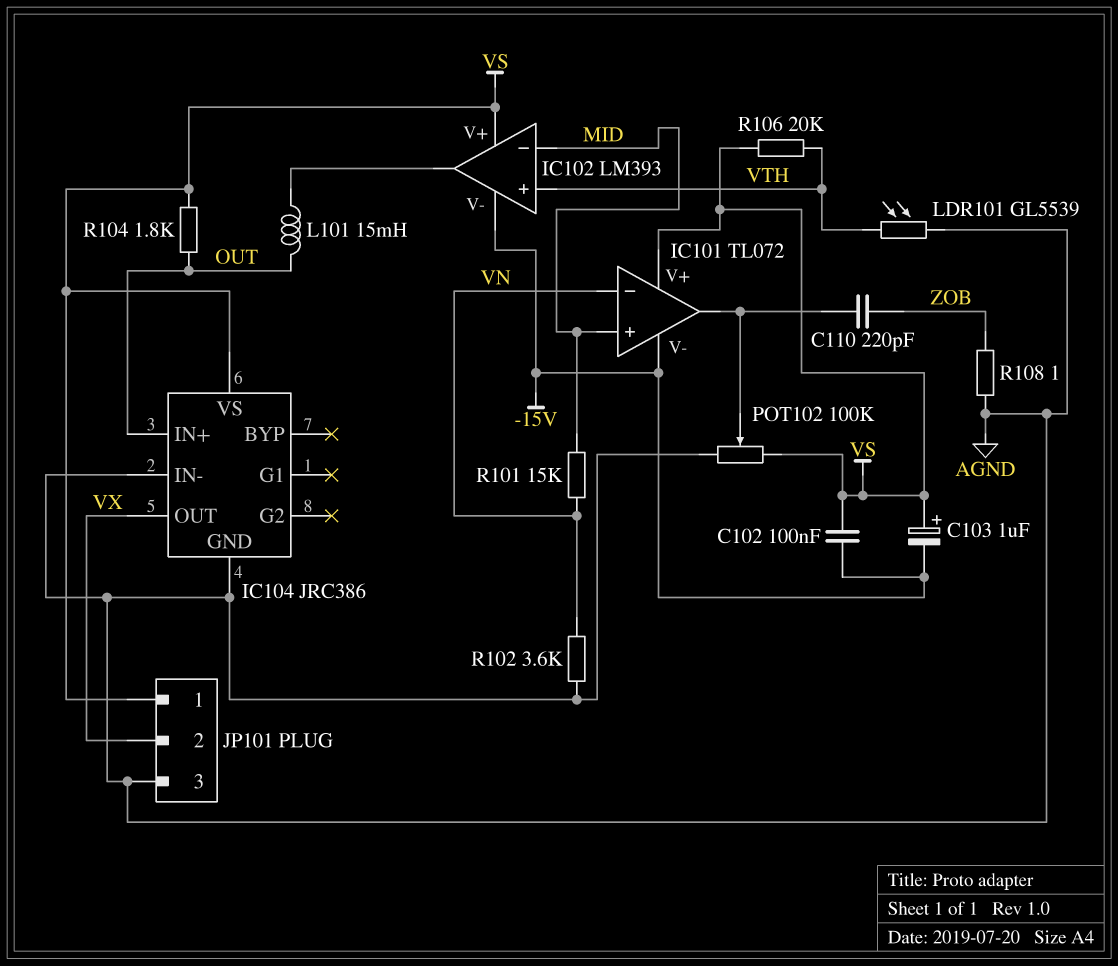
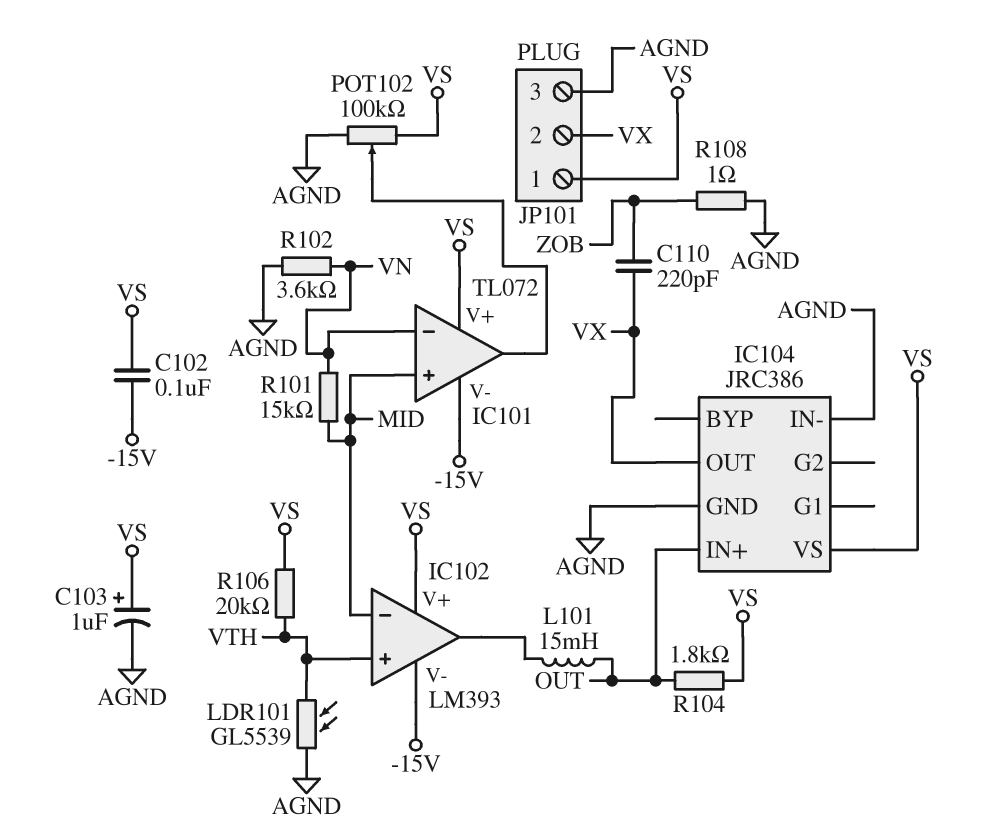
C103: 1uF (plus VS, minus -15V) -> 1uF (plus VS, minus AGND)
C110: 220pF (IC101/out, ZOB) -> 220pF (VX, ZOB)

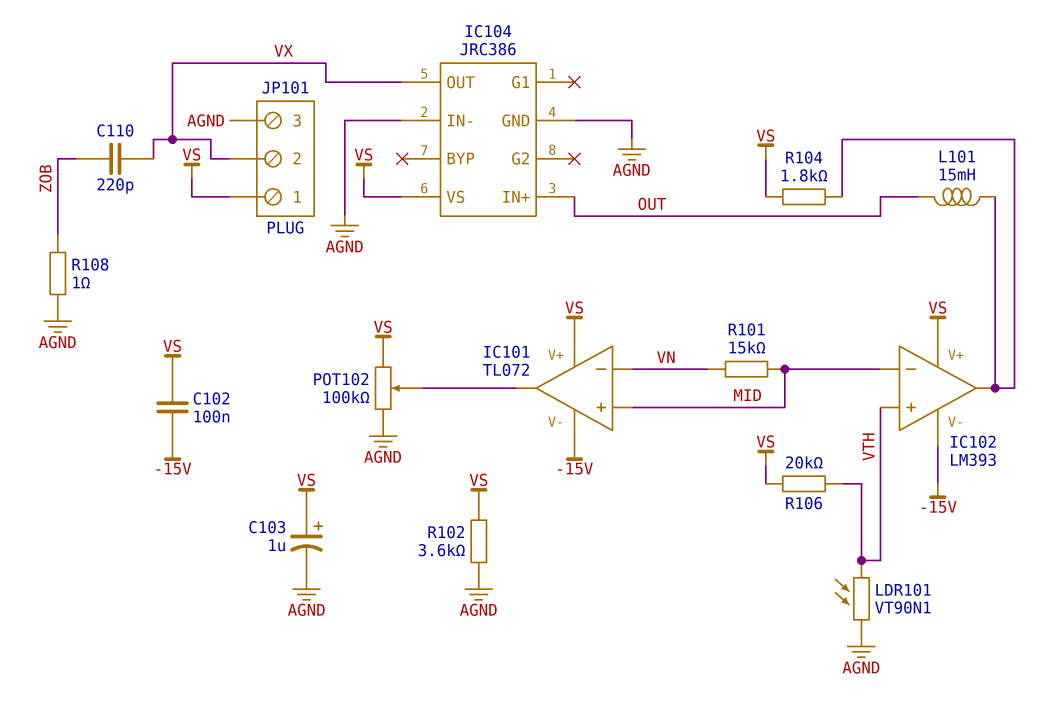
LDR101: GL5539 (AGND, VTH) -> VT90N1 (AGND, VTH)
R102: 3.6k (AGND, VN) -> 3.6k (AGND, VS)
R104: 1.8k (OUT, VS) -> 1.8k (IC102/out, VS)

